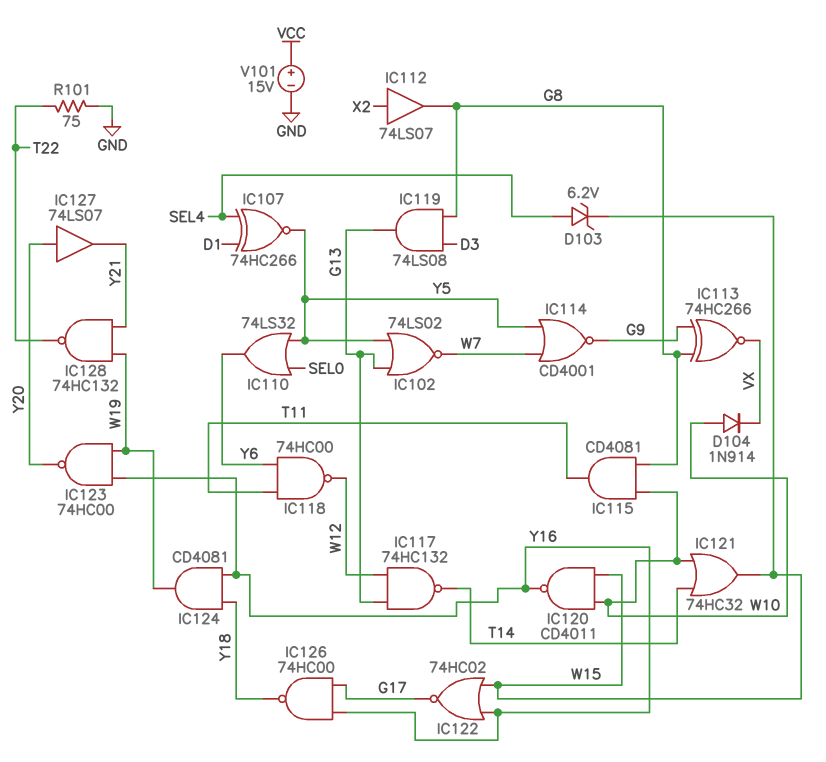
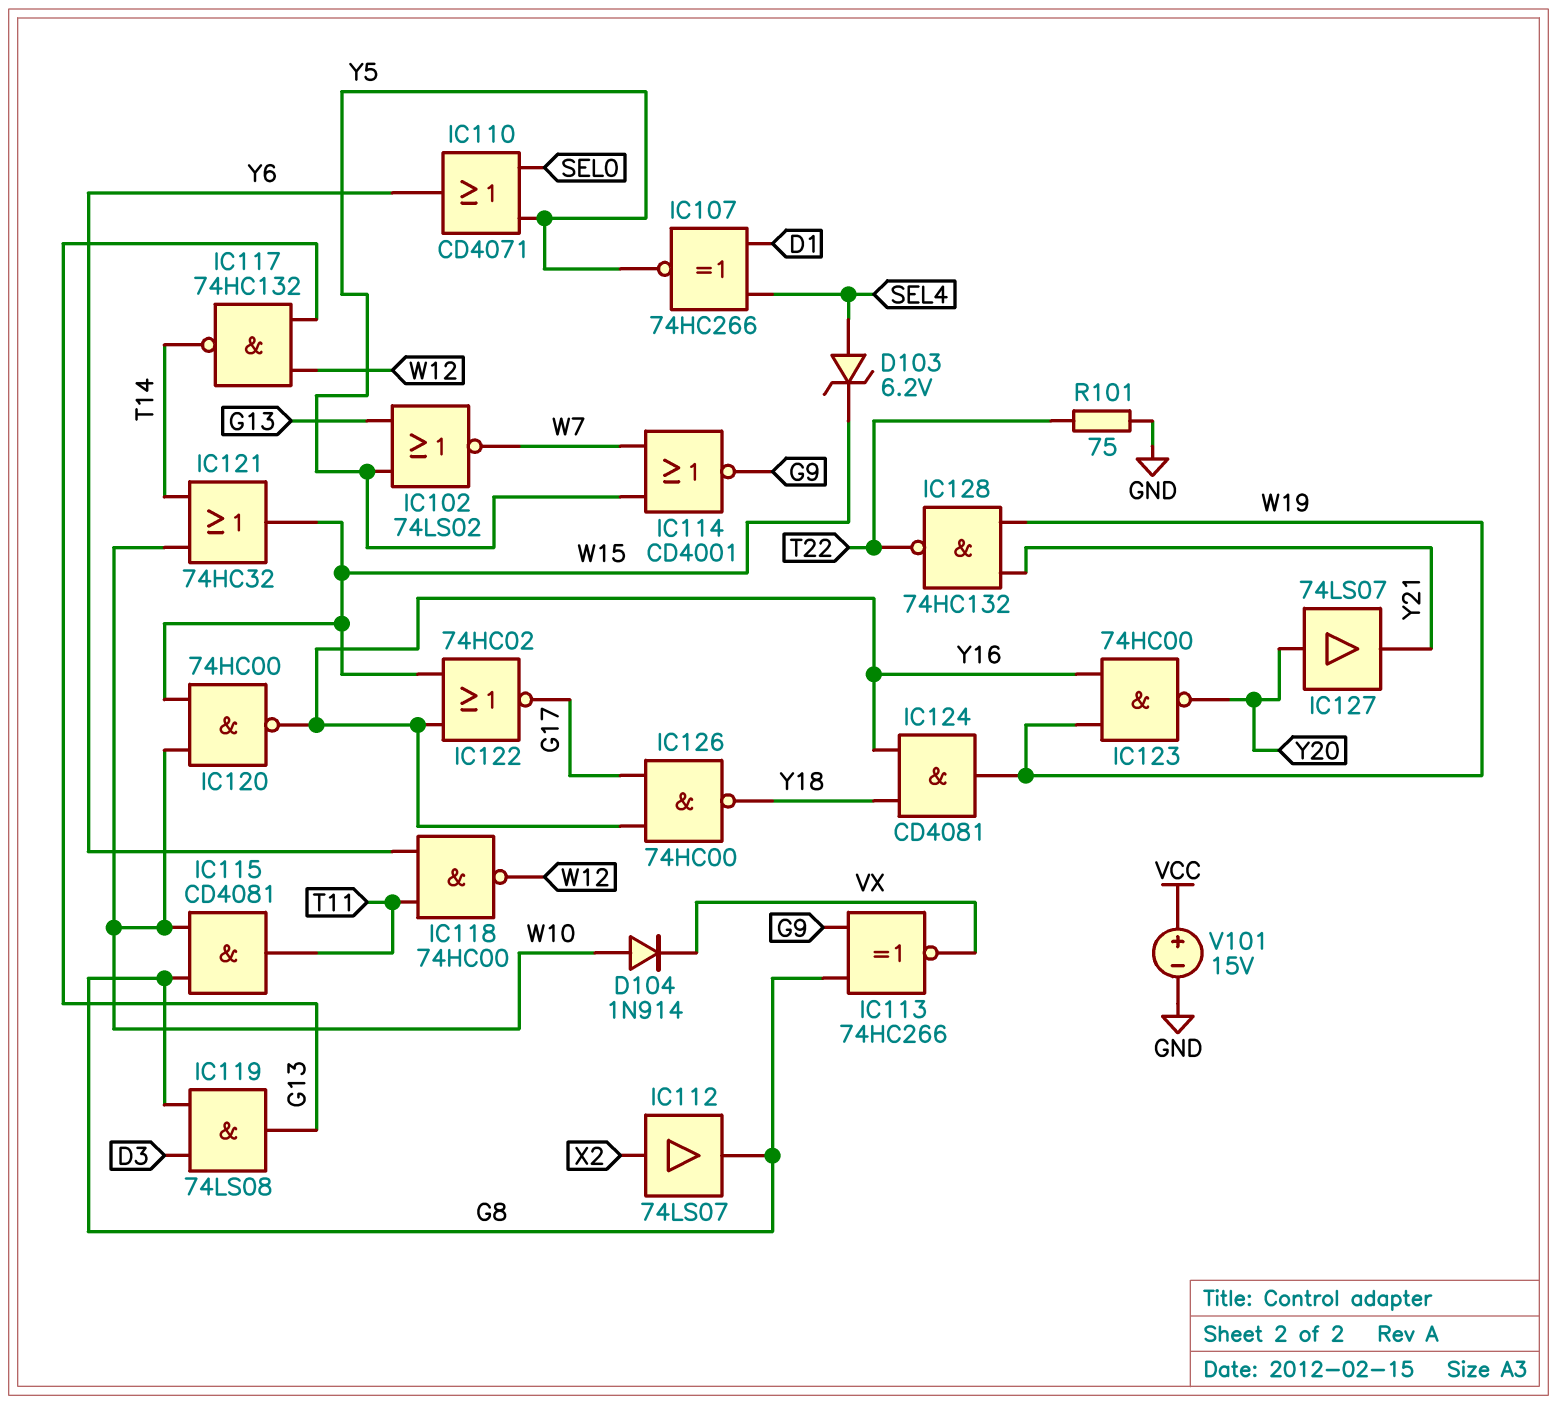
IC110: OR 74LS32 (in SEL0, in Y5, out Y6) -> OR CD4071 (in SEL0, in Y5, out Y6)
IC120: NAND CD4011 (in W10, in W15, out Y16) -> NAND 74HC00 (in W10, in W15, out Y16)

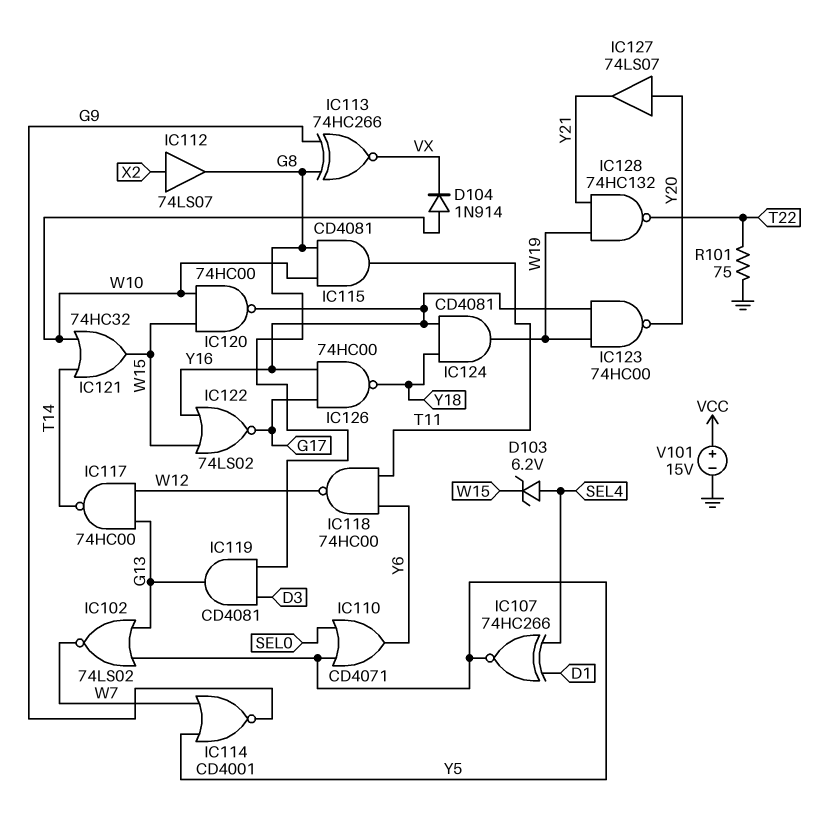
IC117: NAND 74HC132 (in G13, in W12, out T14) -> NAND 74HC00 (in G13, in W12, out T14)
IC119: AND 74LS08 (in D3, in G8, out G13) -> AND CD4081 (in D3, in G8, out G13)
IC122: NOR 74HC02 (in W15, in Y16, out G17) -> NOR 74LS02 (in W15, in Y16, out G17)

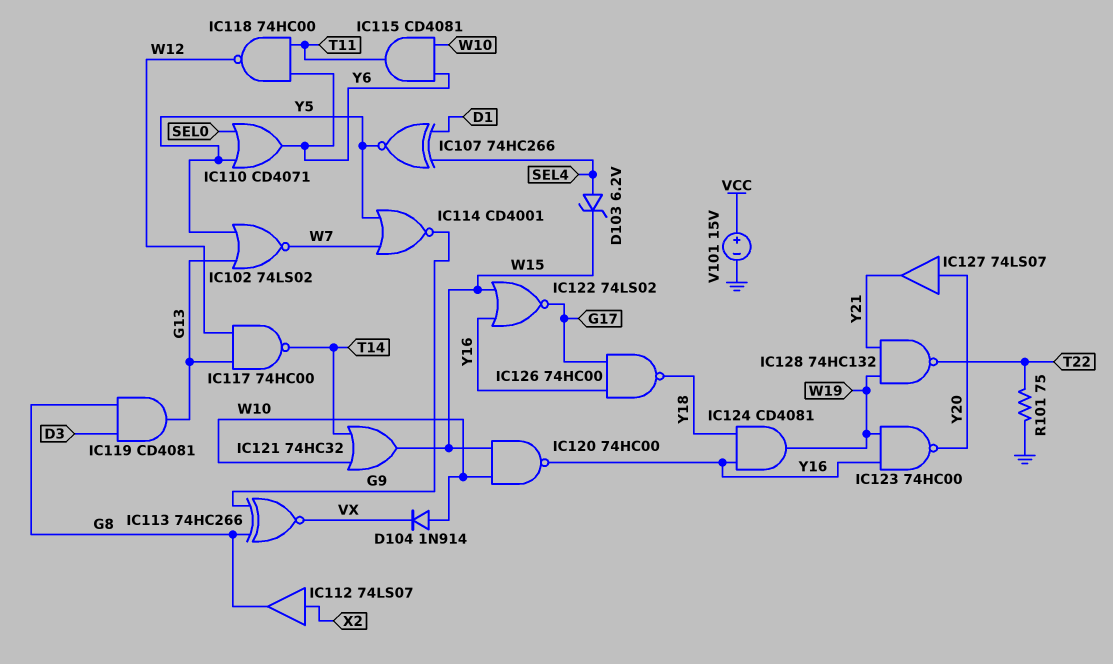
IC115: AND CD4081 (in G8, in W10, out T11) -> AND CD4081 (in W10, in Y6, out T11)

